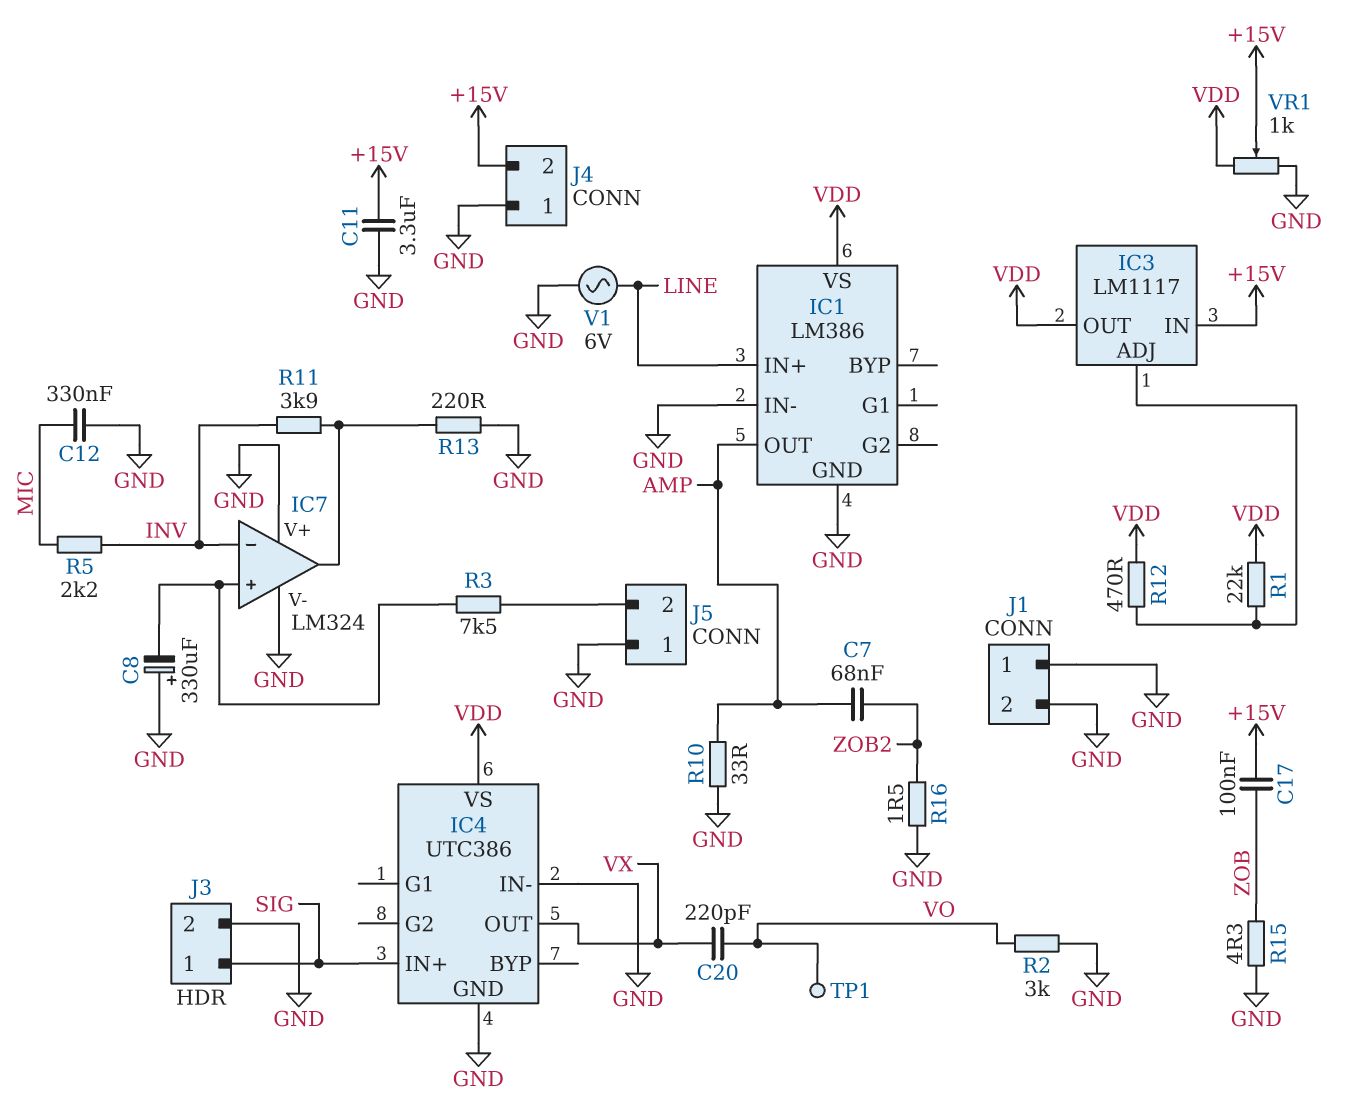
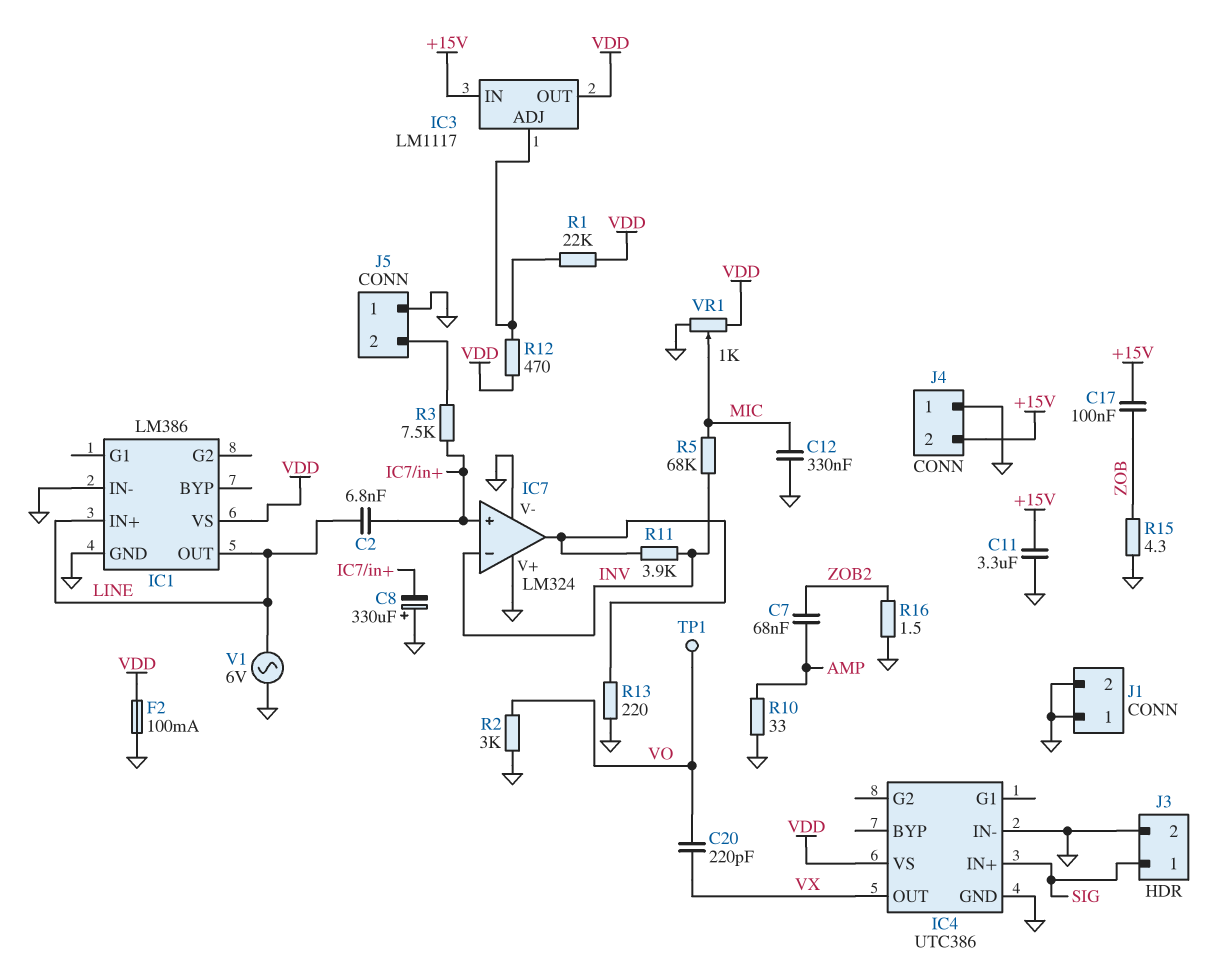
C2: none -> 6.8nF (IC7/in+, LINE)
F2: none -> 100mA (GND, VDD)
IC1 pin OUT: AMP -> LINE
R5: 2.2k (INV, MIC) -> 68k (INV, MIC)
VR1: 1k (GND, VDD, wiper +15V) -> 1k (GND, VDD, wiper MIC)

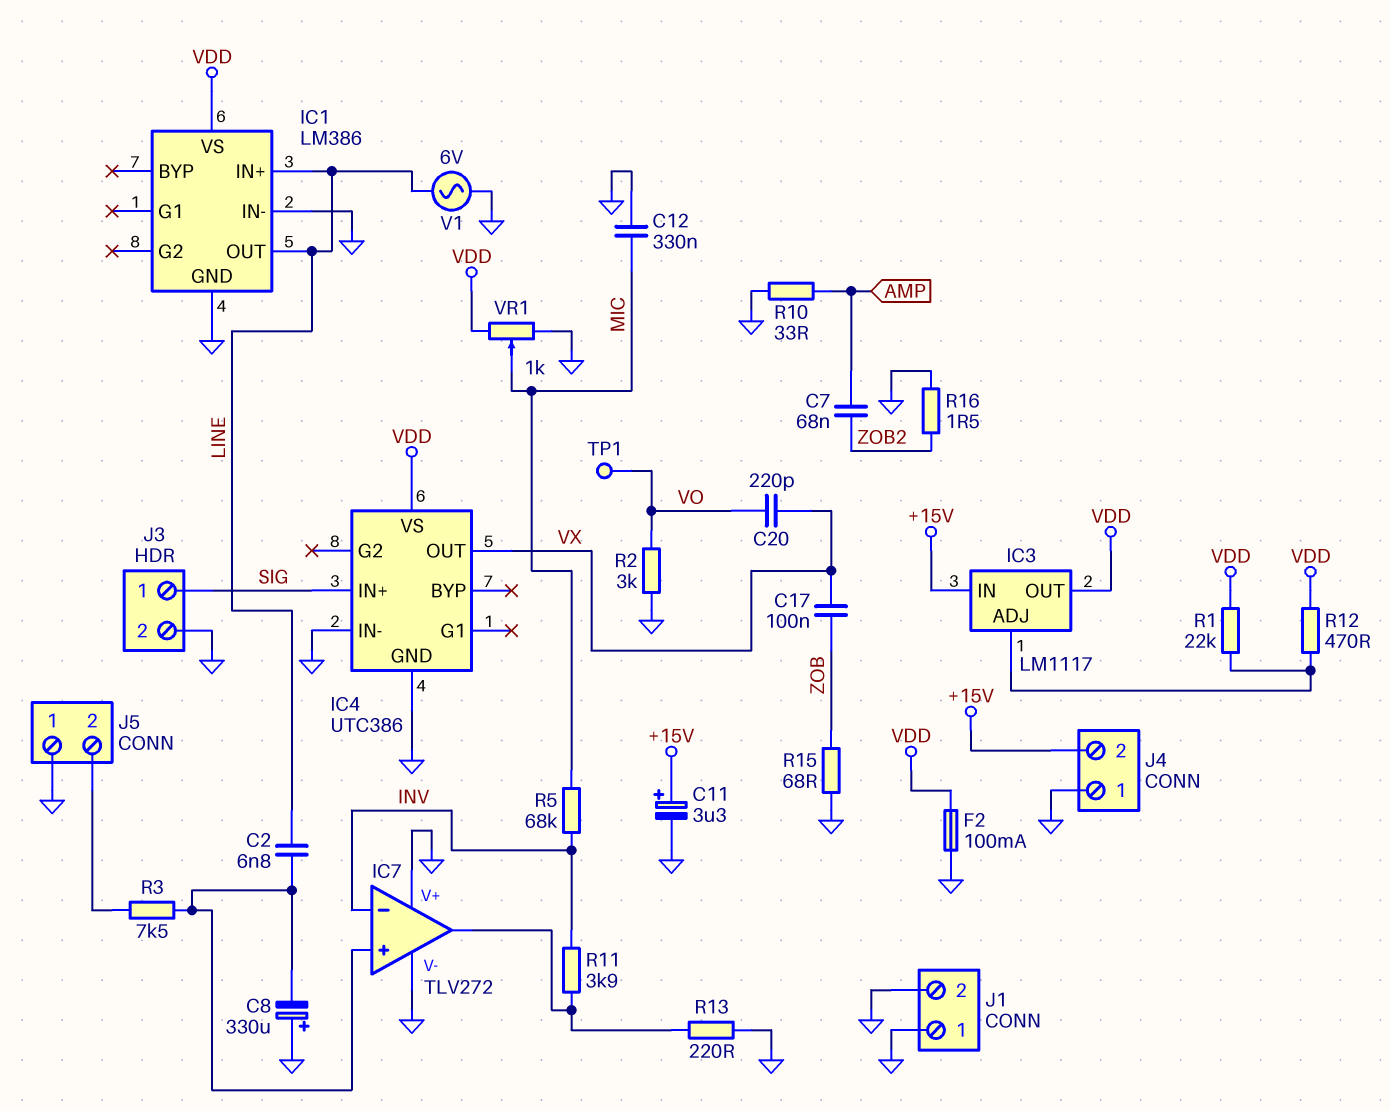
C11: 3.3uF (+15V, GND) -> 3.3uF (plus +15V, minus GND)
C17: 100nF (+15V, ZOB) -> 100nF (VX, ZOB)
IC7: LM324 -> TLV272
R15: 4.3 (GND, ZOB) -> 68 (GND, ZOB)

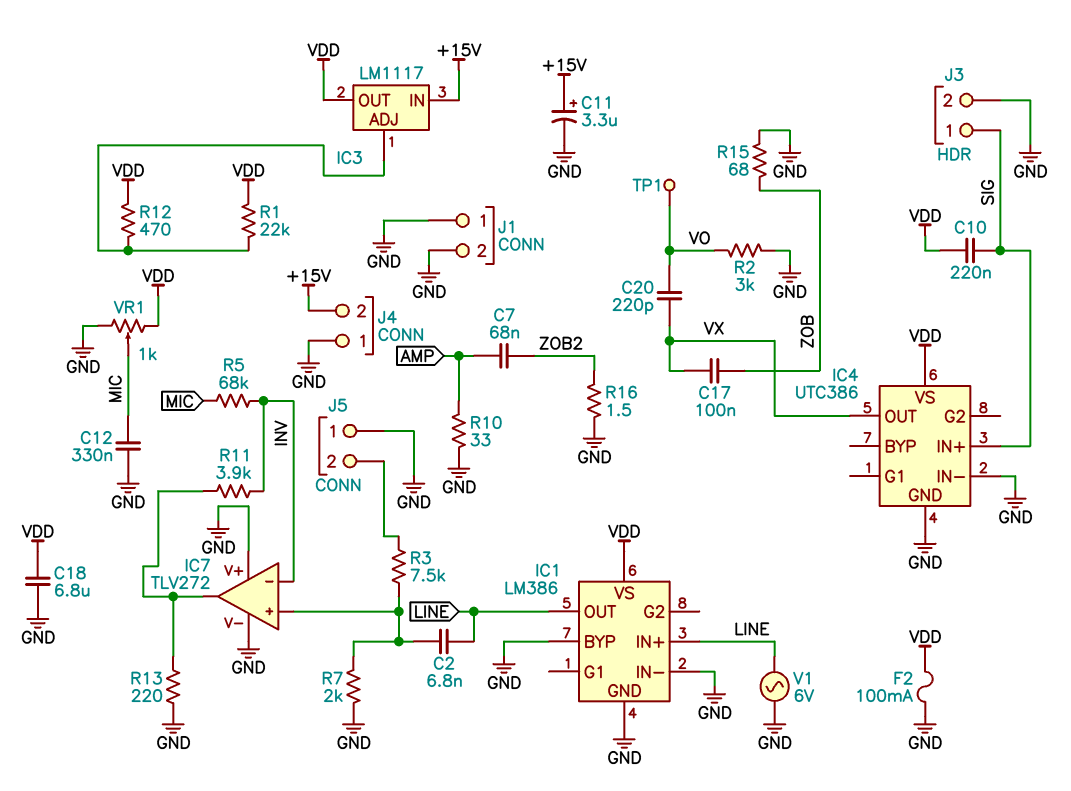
C8: 330uF (plus GND, minus IC7/in+) -> none
C10: none -> 220nF (SIG, VDD)
C18: none -> 6.8uF (GND, VDD)
IC1 pin BYP: none -> GND
R7: none -> 2k (GND, IC7/in+)

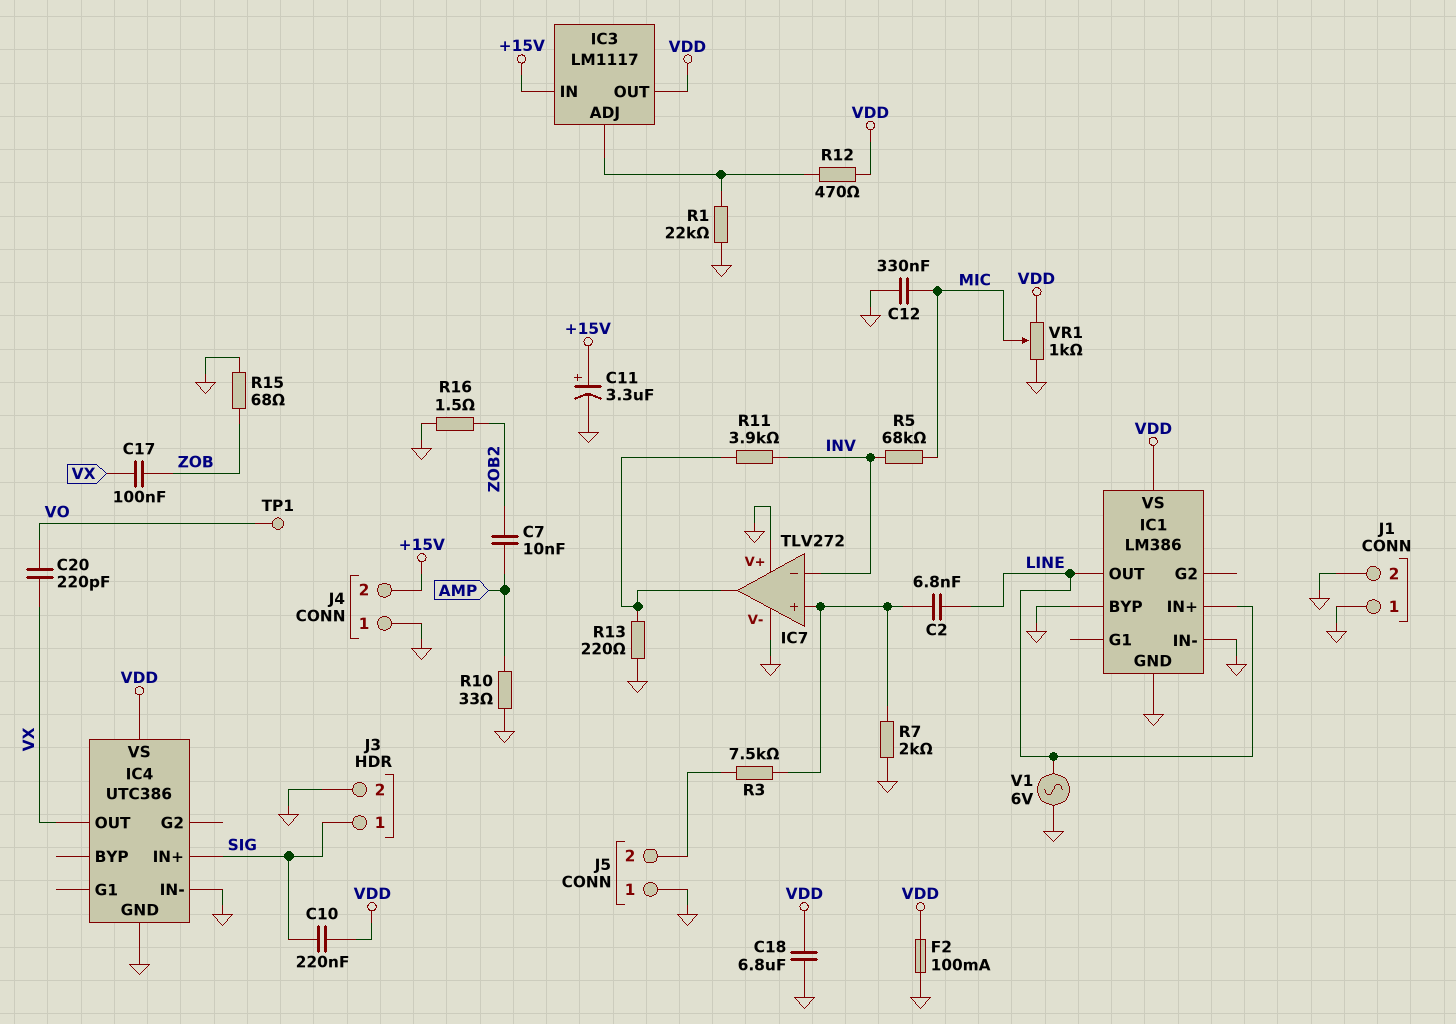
C7: 68nF (AMP, ZOB2) -> 10nF (AMP, ZOB2)
R1: 22k (IC3/ADJ, VDD) -> 22k (GND, IC3/ADJ)
R2: 3k (GND, VO) -> none

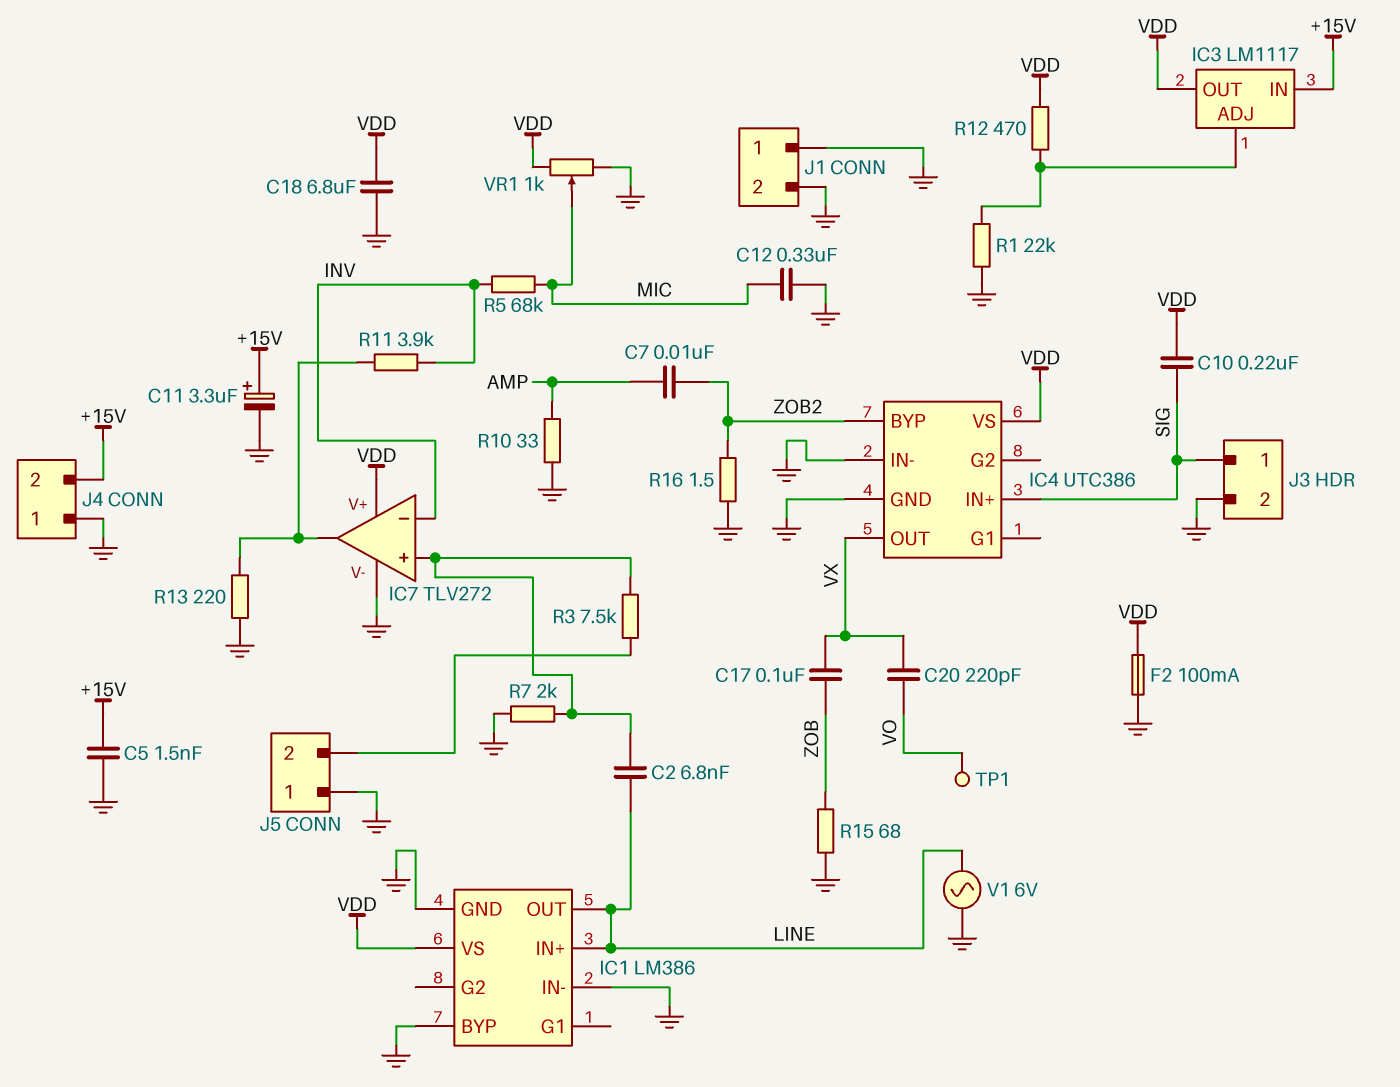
C5: none -> 1.5nF (+15V, GND)
IC4 pin BYP: none -> ZOB2
IC7 pin V+: GND -> VDD

